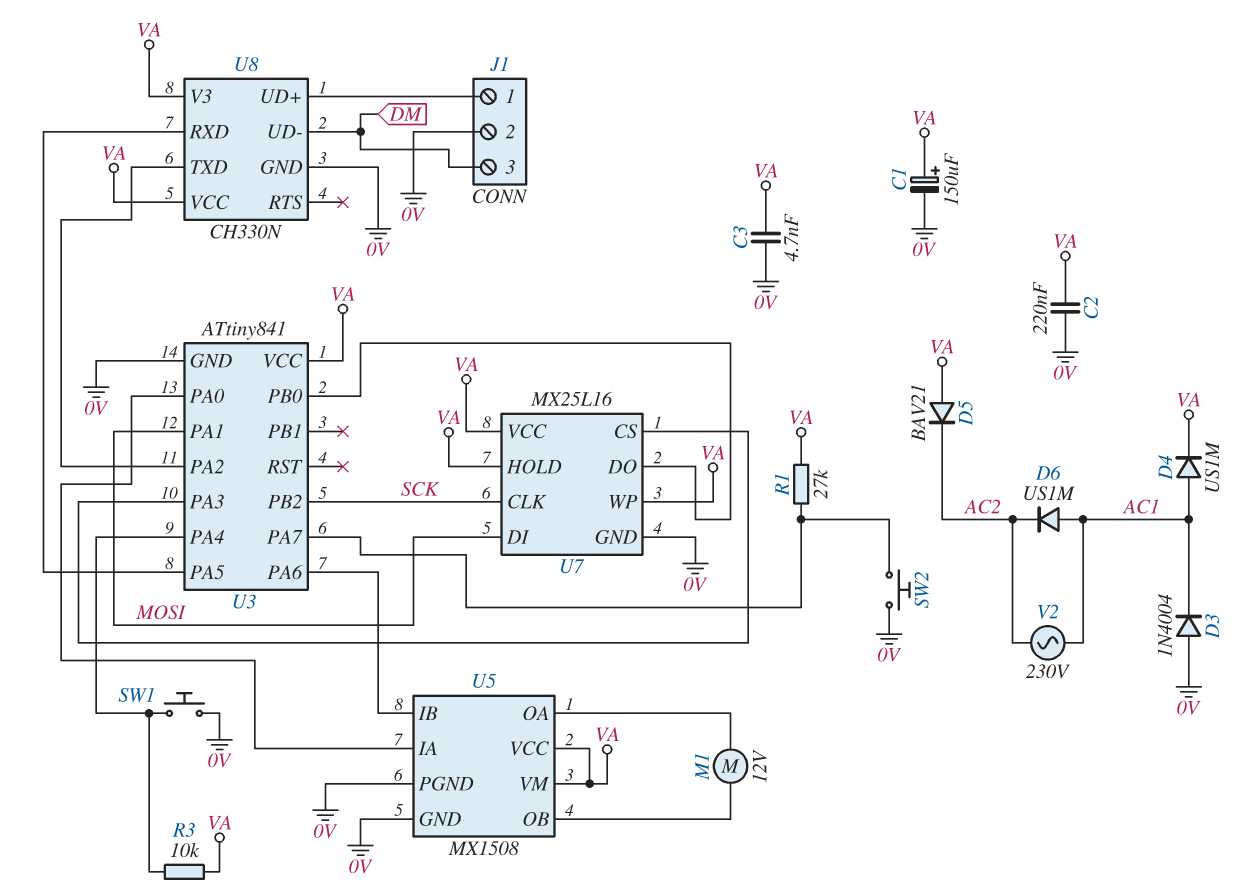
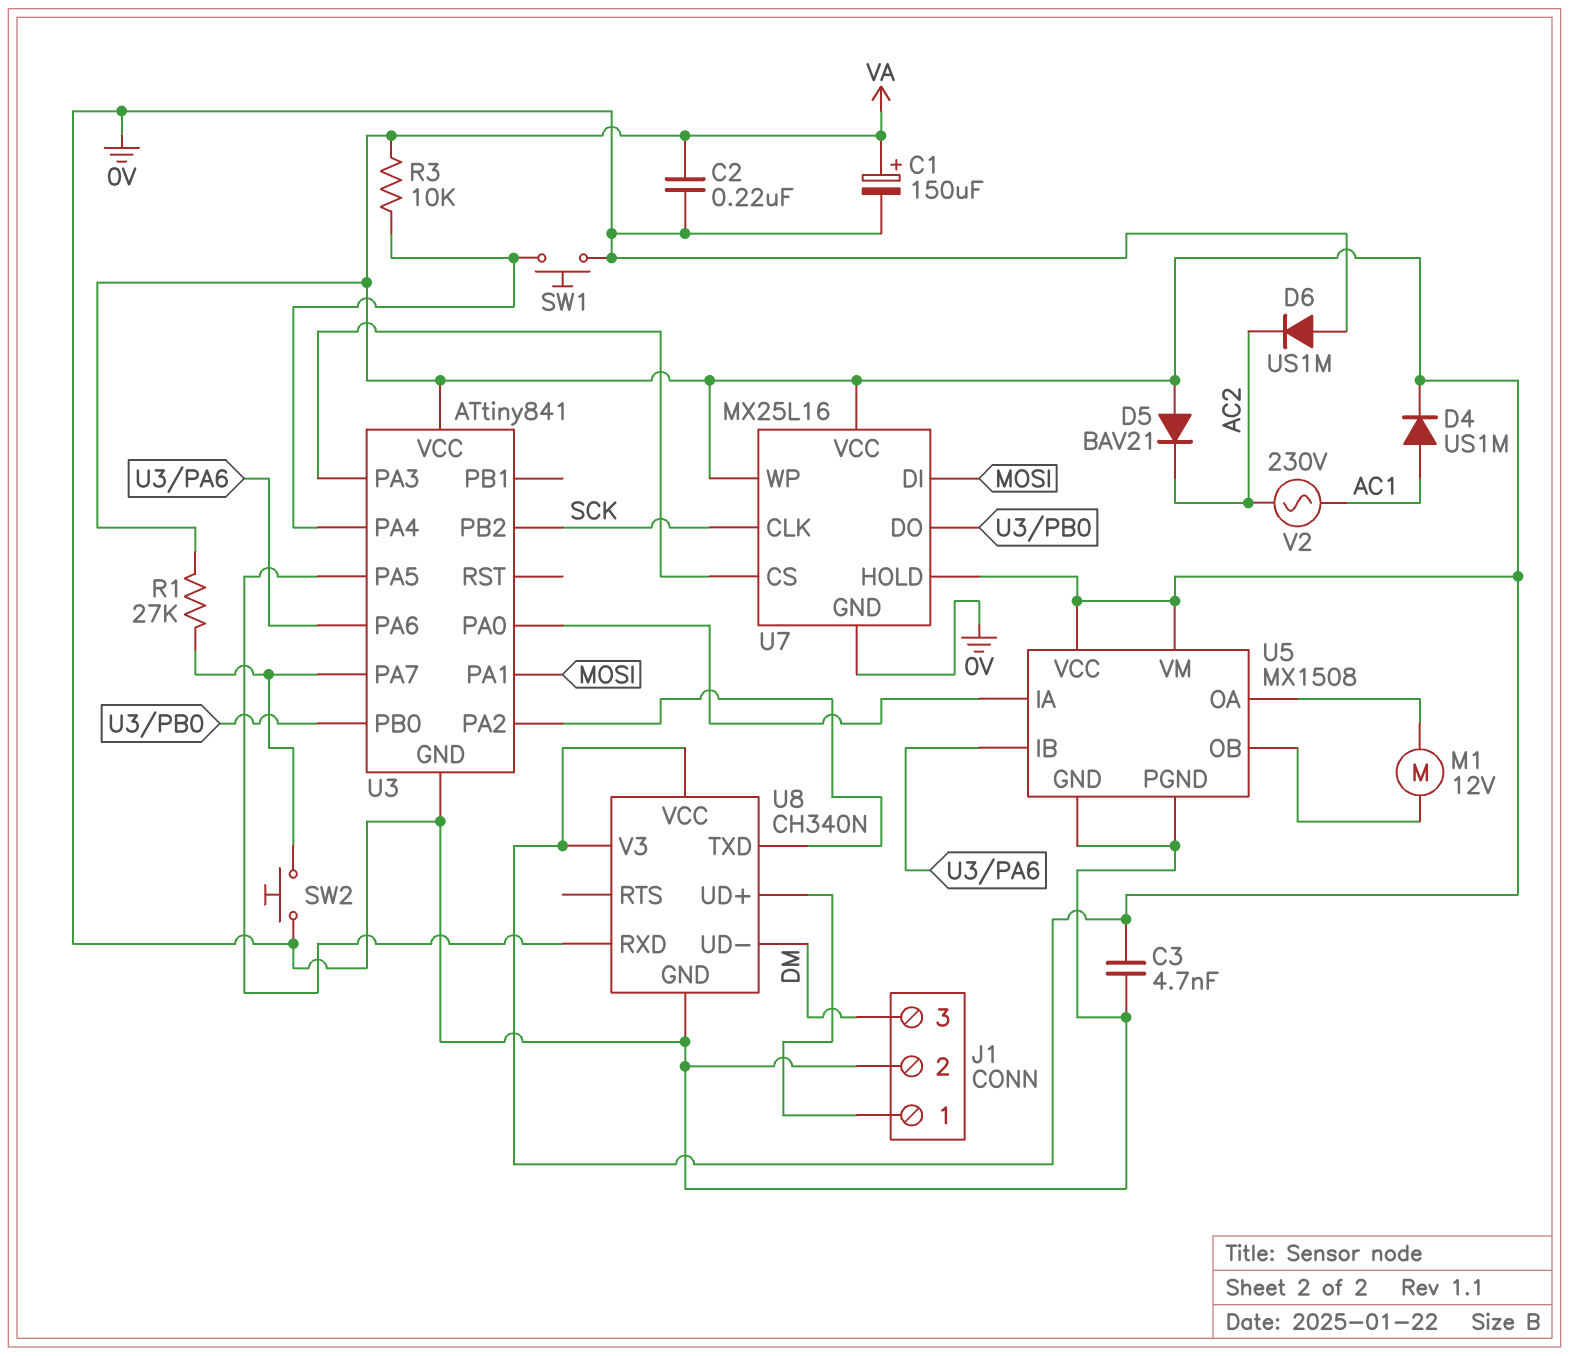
D3: diode 1N4004 (A 0V, K AC1) -> none
D6: diode US1M (A AC1, K AC2) -> diode US1M (A 0V, K AC2)
U8: CH330N -> CH340N

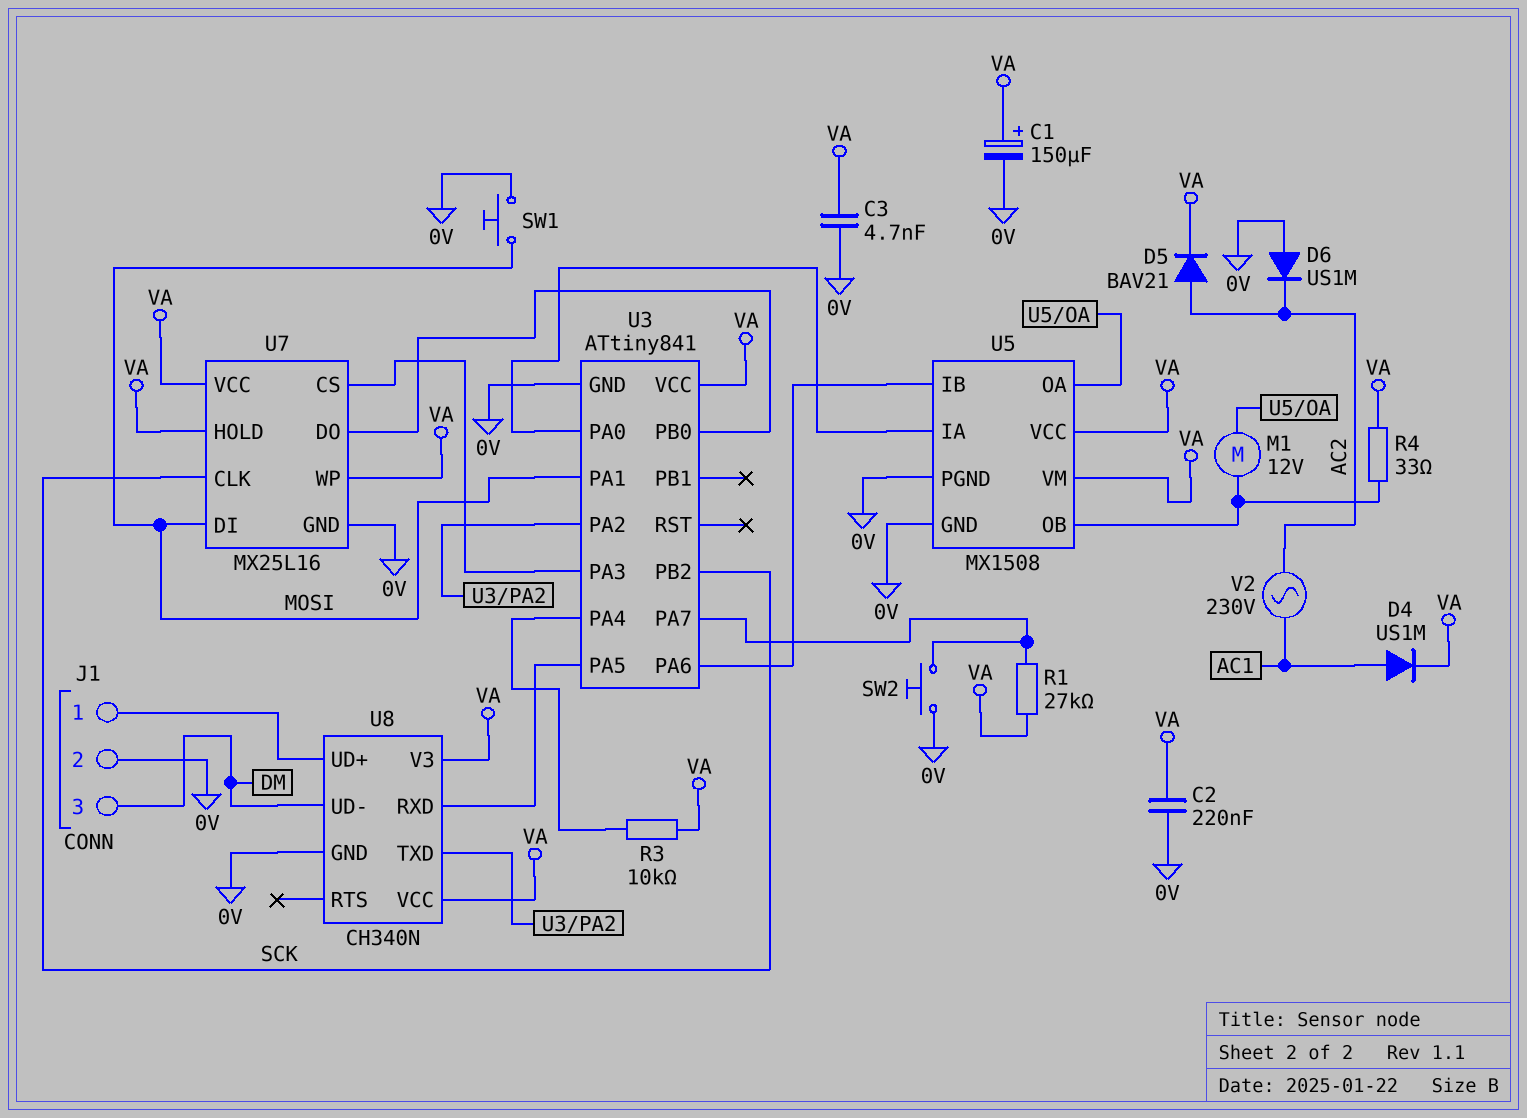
D5: diode BAV21 (A VA, K AC2) -> diode BAV21 (A AC2, K VA)
R4: none -> 33 (U5/OB, VA)
SW1: button (0V, U3/PA4) -> button (0V, MOSI)

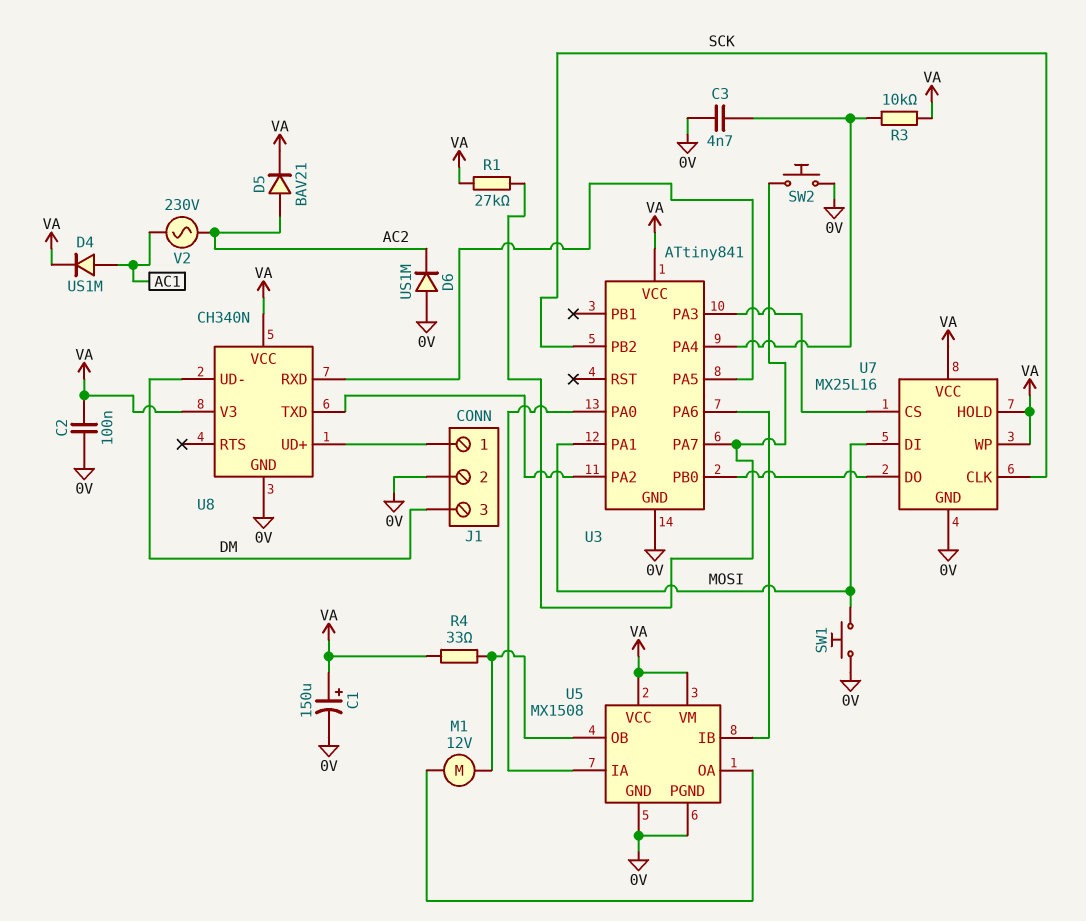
C2: 220nF (0V, VA) -> 100nF (0V, VA)
C3: 4.7nF (0V, VA) -> 4.7nF (0V, U3/PA4)

